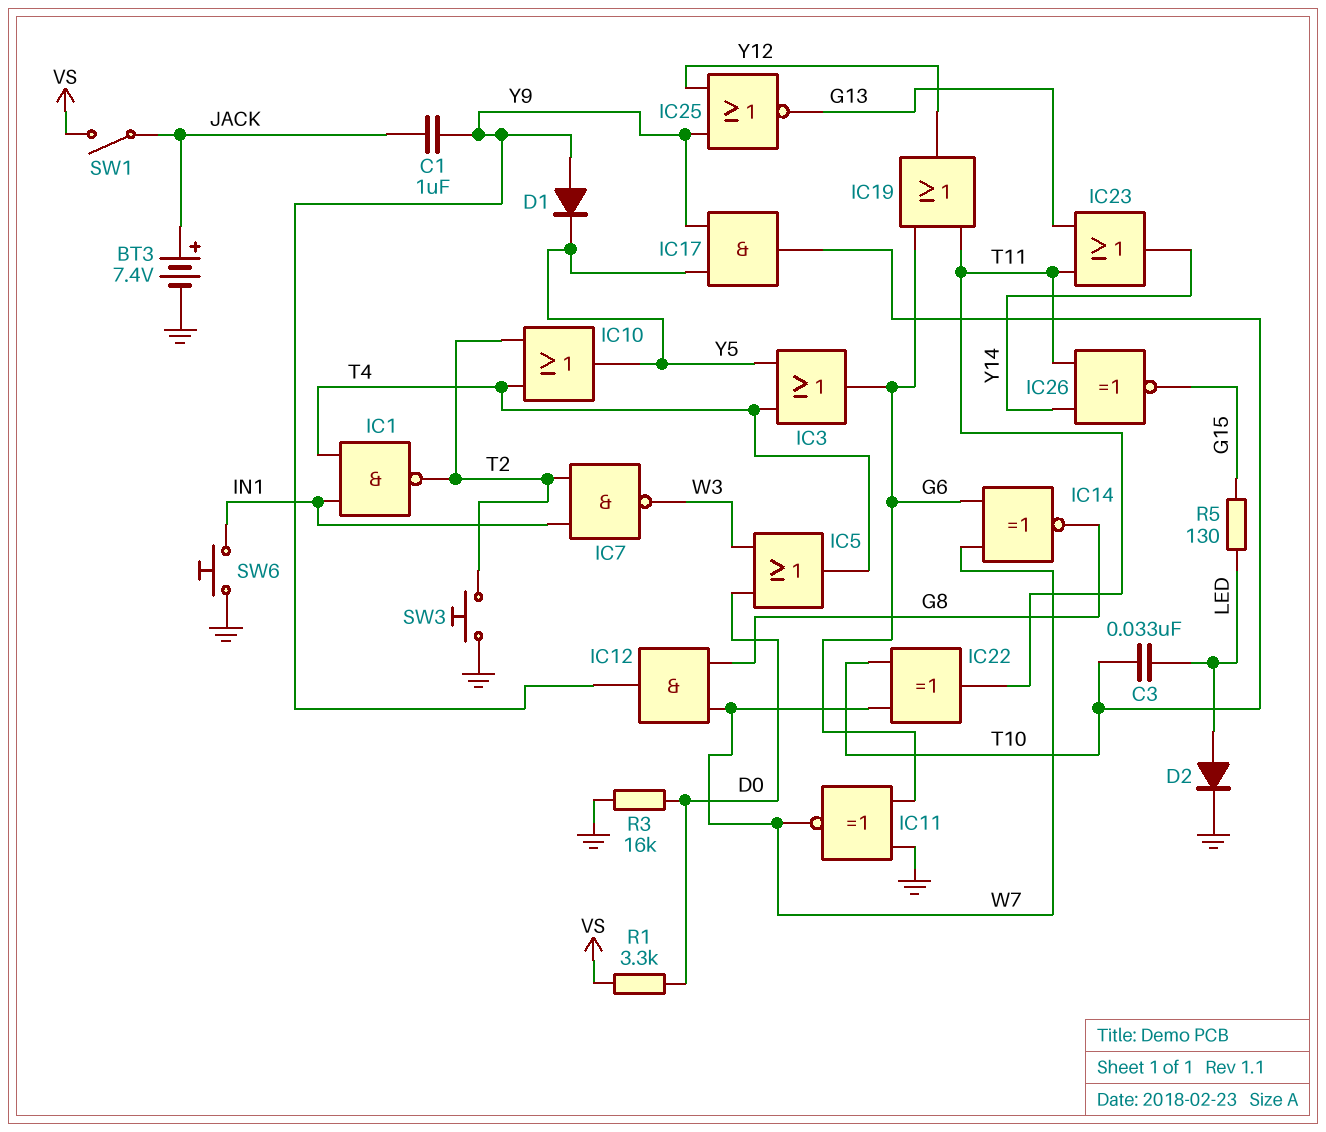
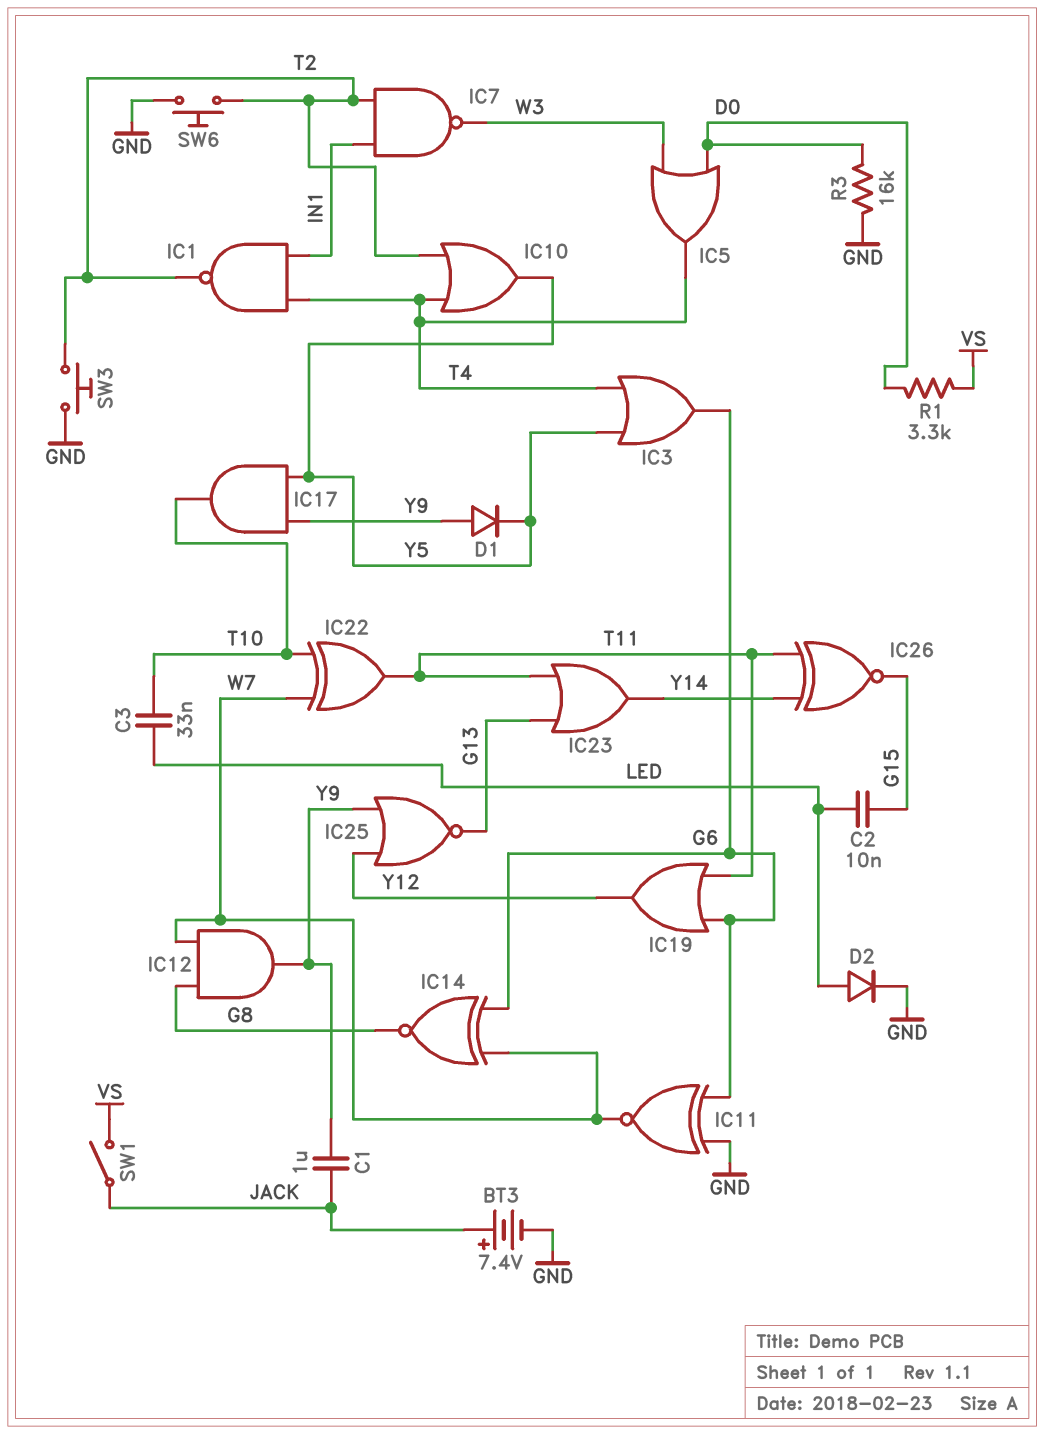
C2: none -> 10nF (G15, LED)
R5: 130 (G15, LED) -> none
SW6: button (GND, IN1) -> button (GND, T2)

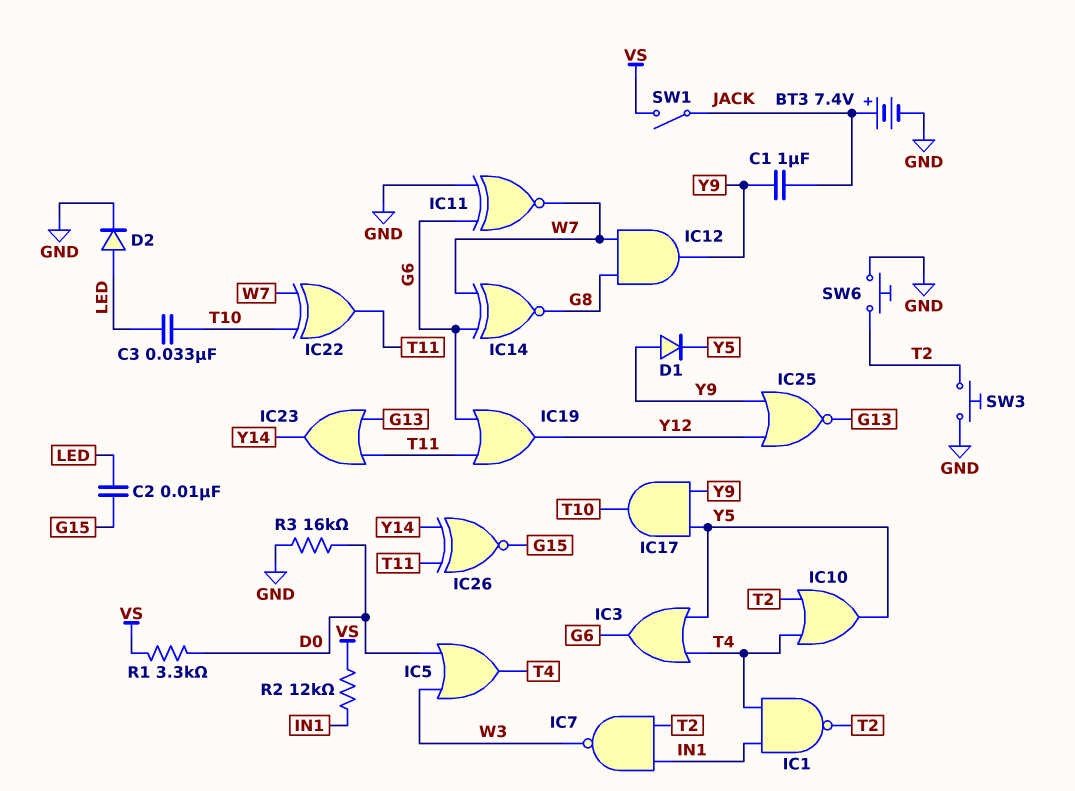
R2: none -> 12k (IN1, VS)

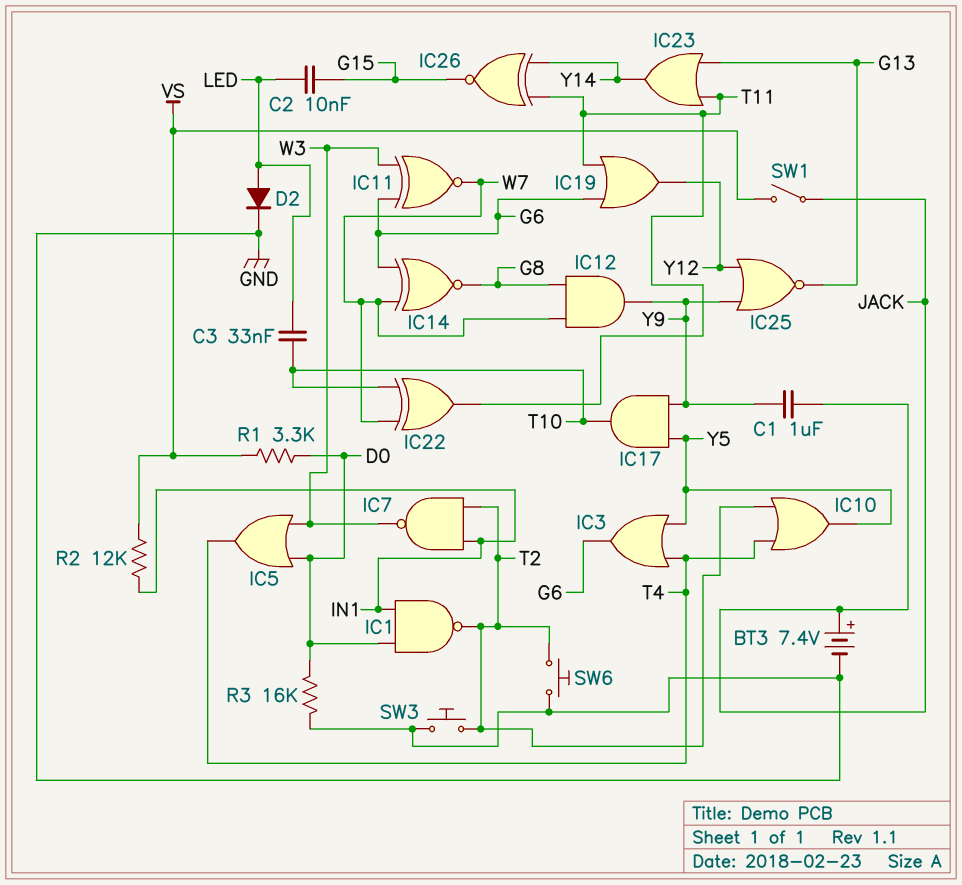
D1: diode (A Y9, K Y5) -> none
IC1: NAND (in IN1, in T4, out T2) -> NAND (in D0, in IN1, out T2)
IC11: XNOR (in G6, in GND, out W7) -> XNOR (in G6, in W3, out W7)

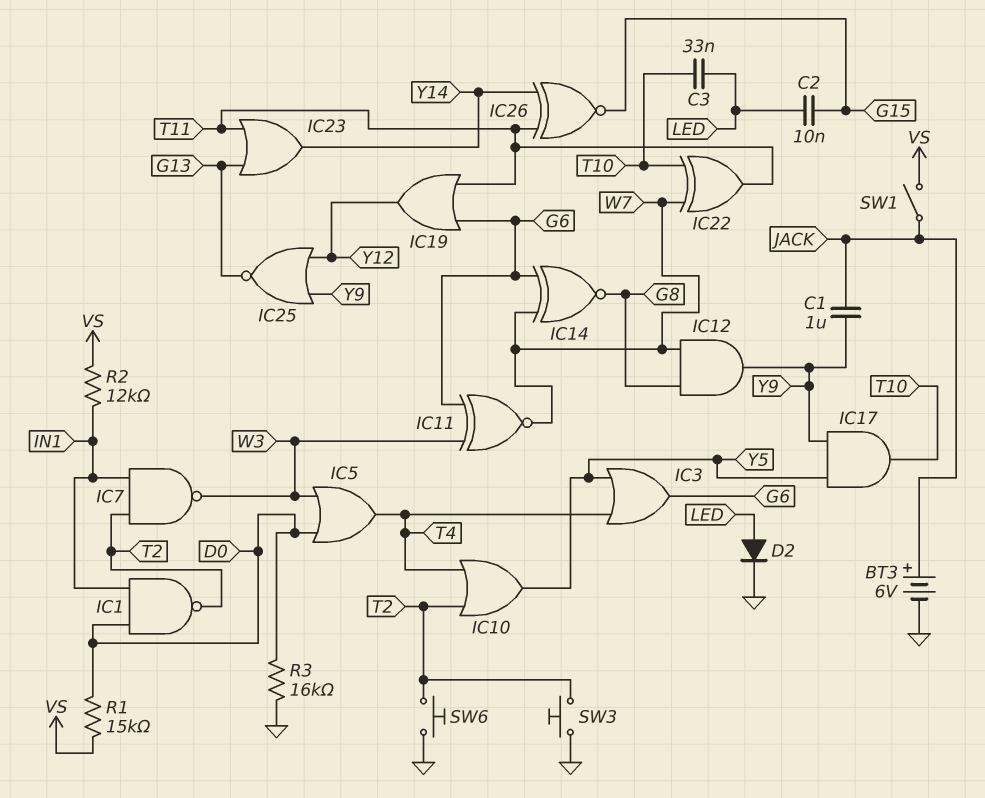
BT3: 7.4V (plus JACK, minus GND) -> 6V (plus JACK, minus GND)
R1: 3.3k (D0, VS) -> 15k (D0, VS)

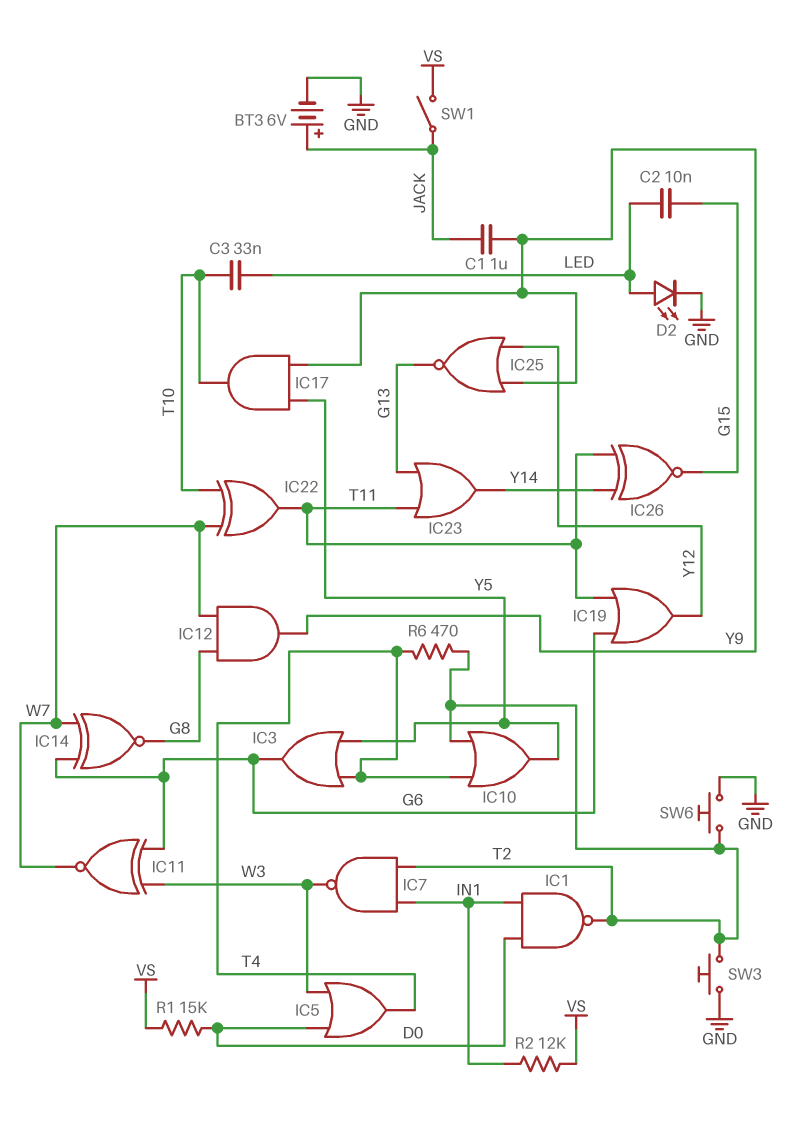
D2: diode (A LED, K GND) -> LED (A LED, K GND)
R3: 16k (D0, GND) -> none
R6: none -> 470 (T2, T4)

